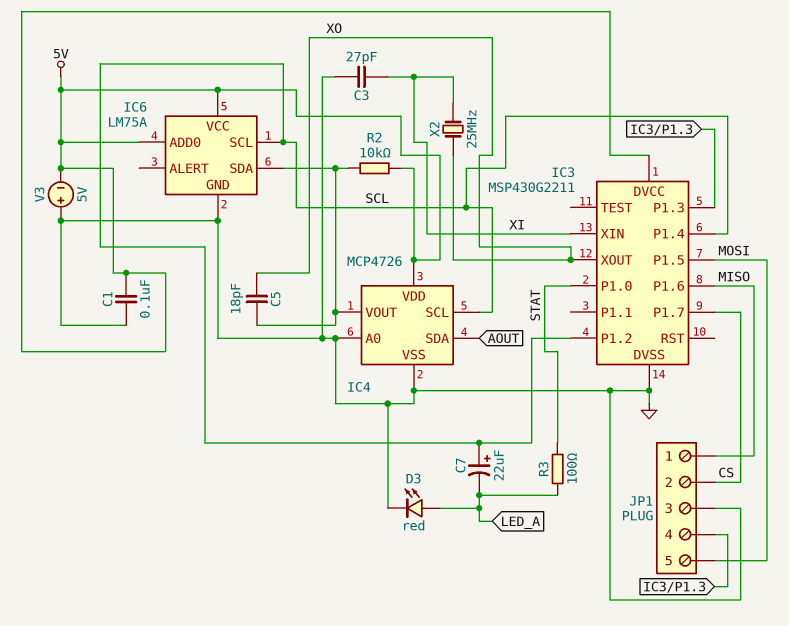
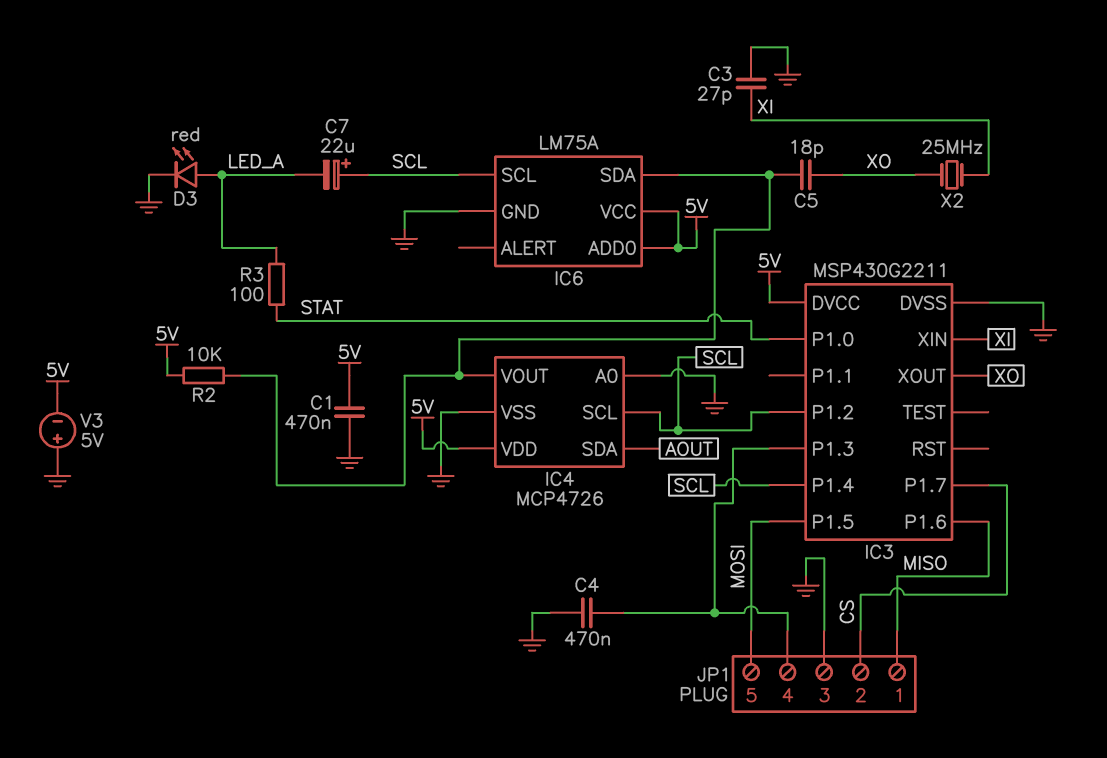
C1: 100nF (5V, GND) -> 470nF (5V, GND)
C4: none -> 470nF (GND, IC3/P1.3)

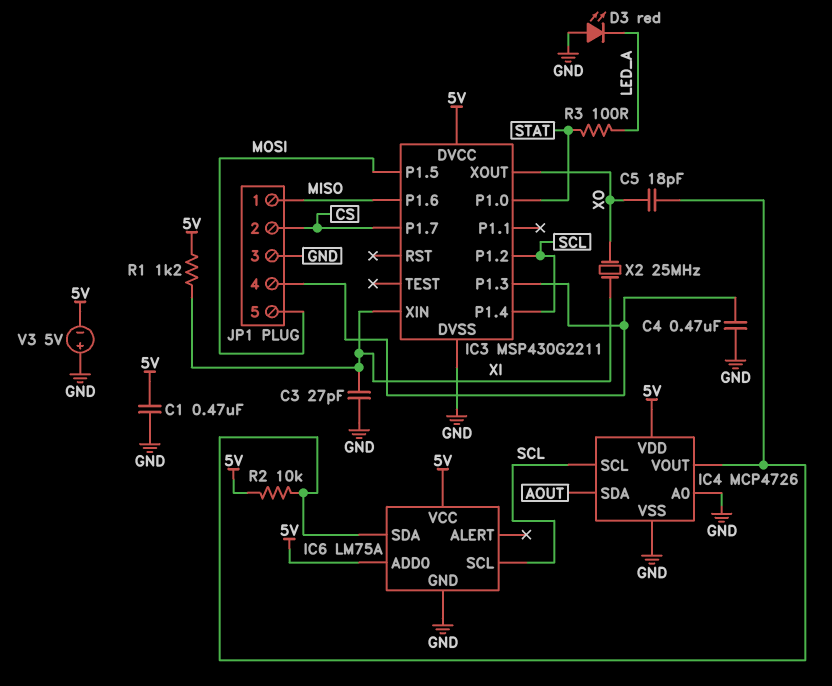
C7: 22uF (plus SCL, minus LED_A) -> none
D3: LED red (A LED_A, K GND) -> LED red (A GND, K LED_A)
R1: none -> 1.2k (5V, XI)

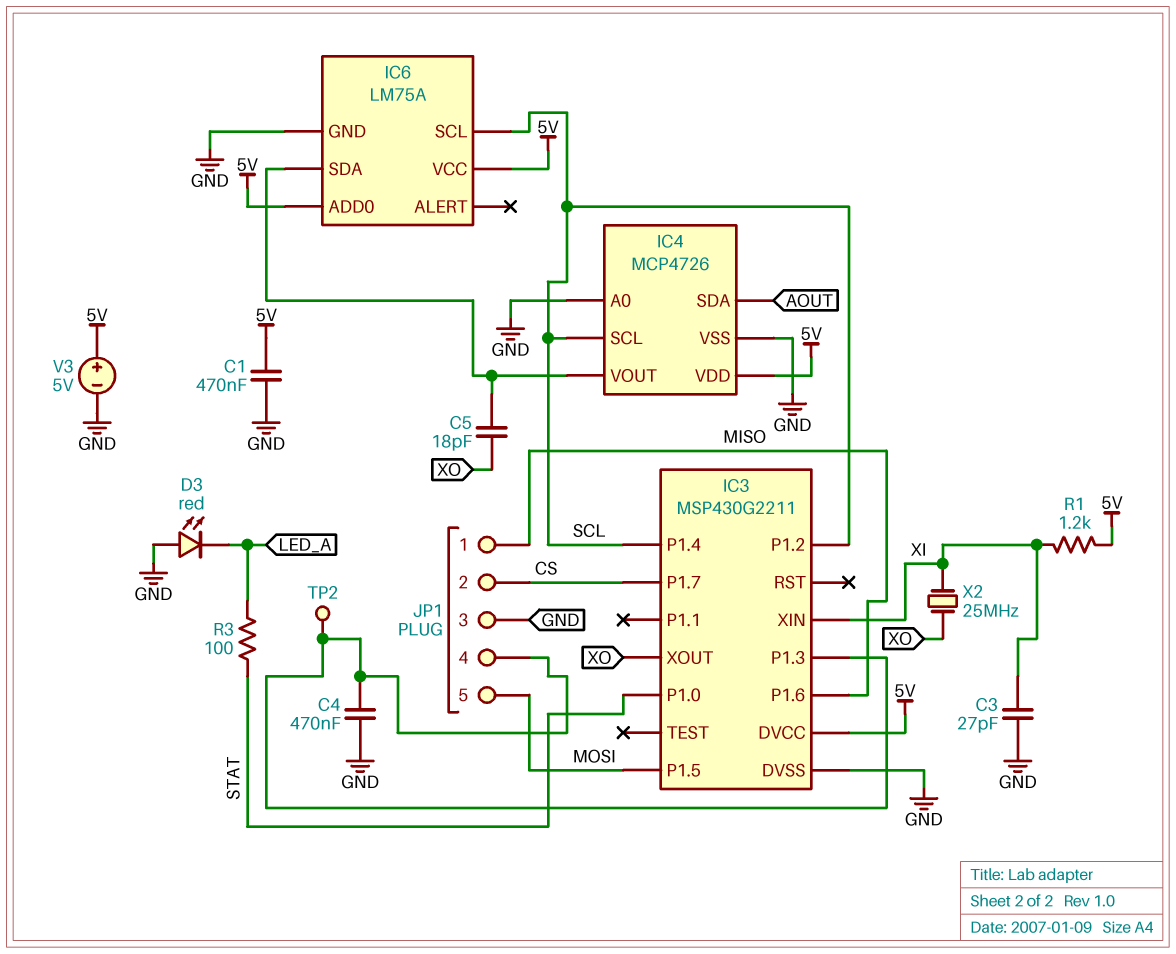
R2: 10k (5V, IC4/VOUT) -> none
TP2: none -> test point (IC3/P1.3)
V3: 5V (plus GND, minus 5V) -> 5V (plus 5V, minus GND)

